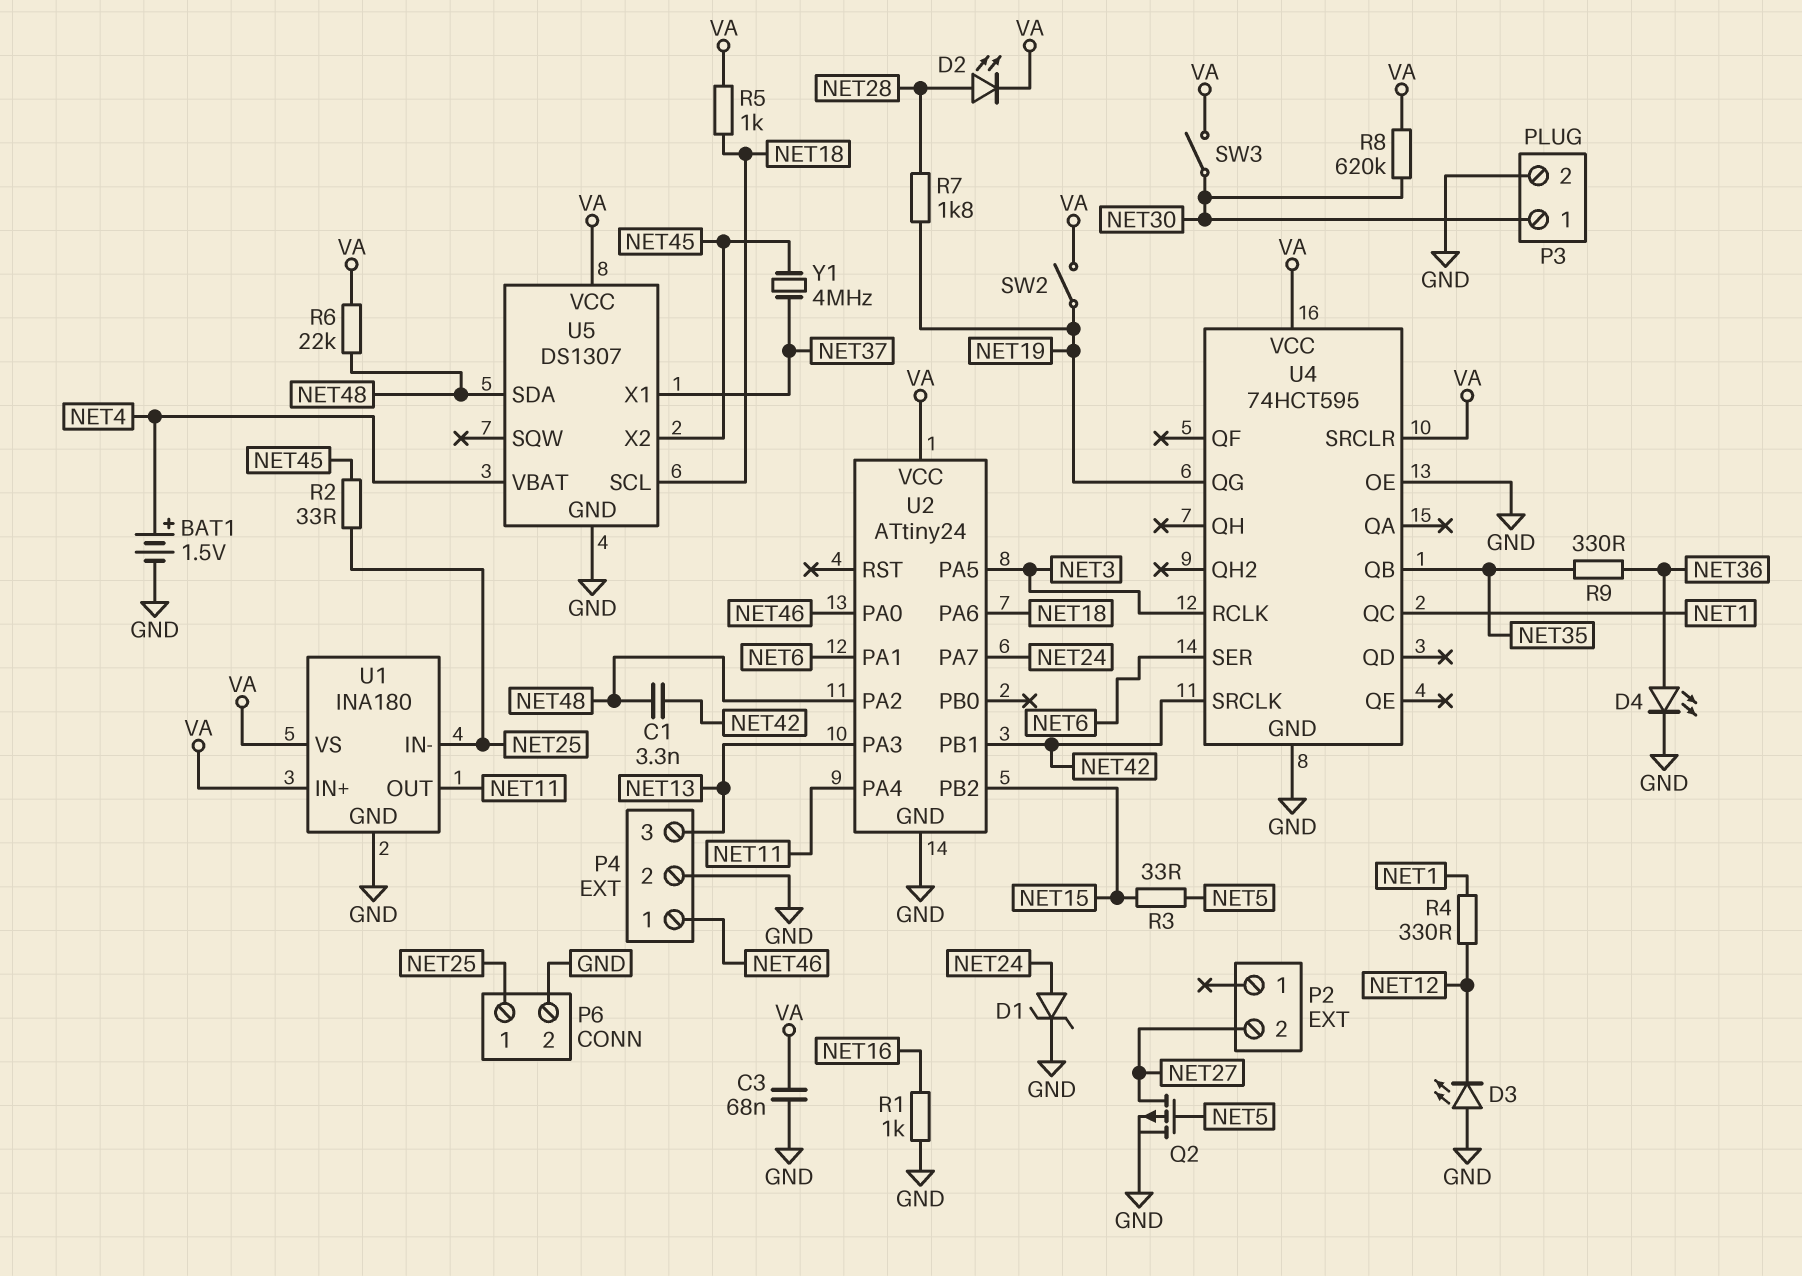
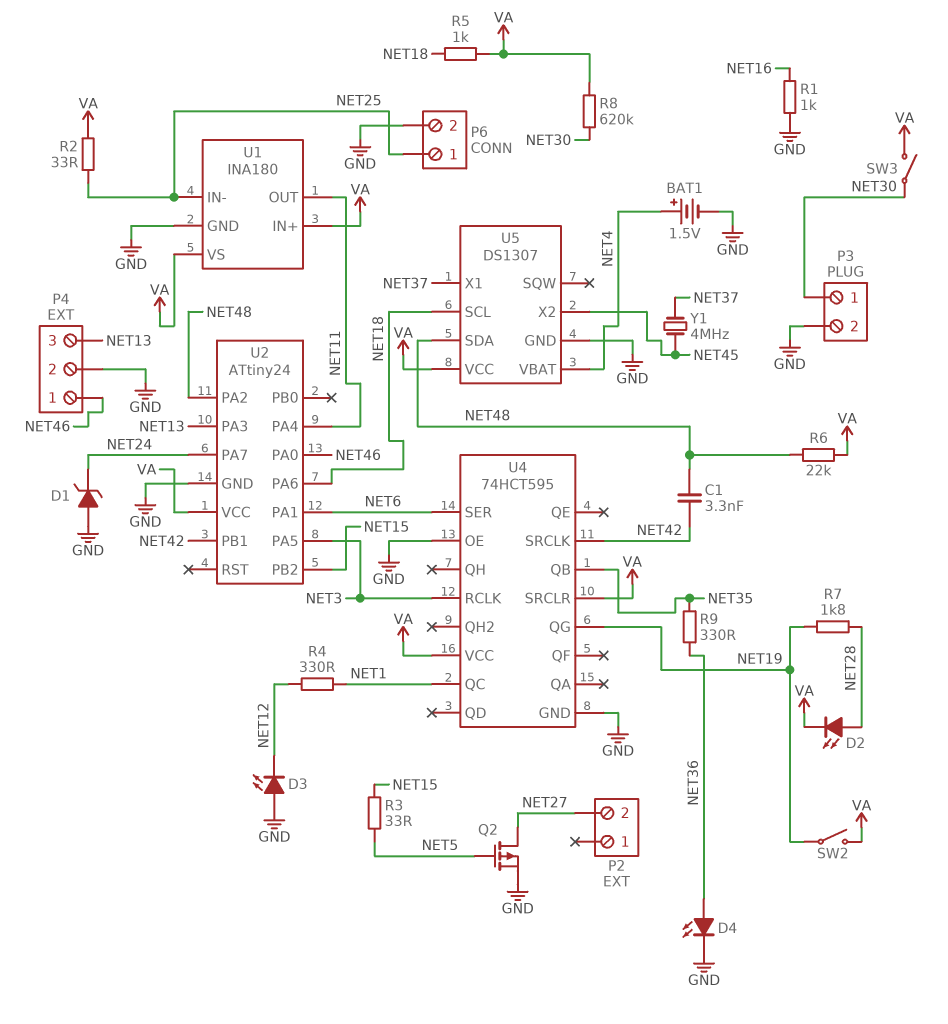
C3: 68nF (GND, VA) -> none
D1: zener (A NET24, K GND) -> zener (A GND, K NET24)
R2: 33 (NET25, NET45) -> 33 (NET25, VA)

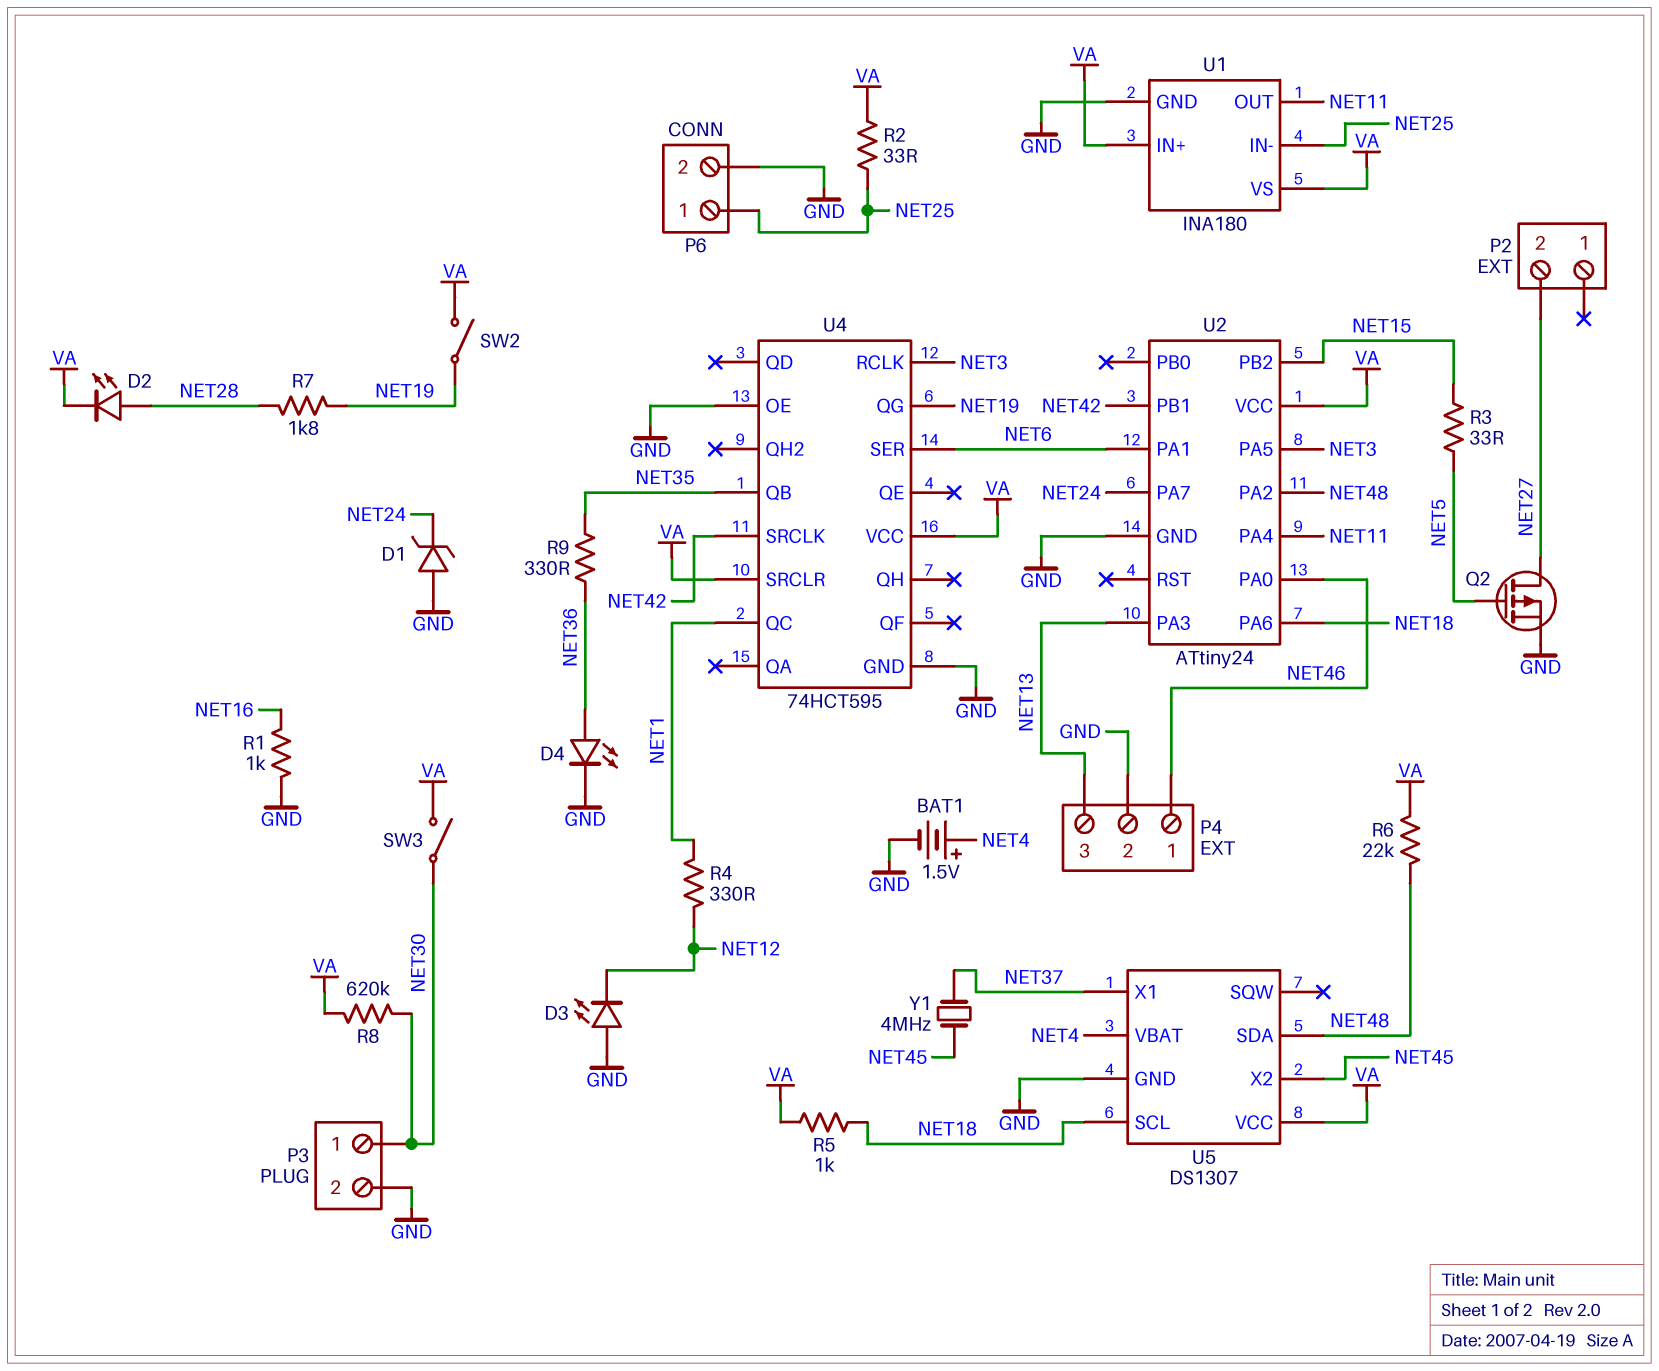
C1: 3.3nF (NET42, NET48) -> none

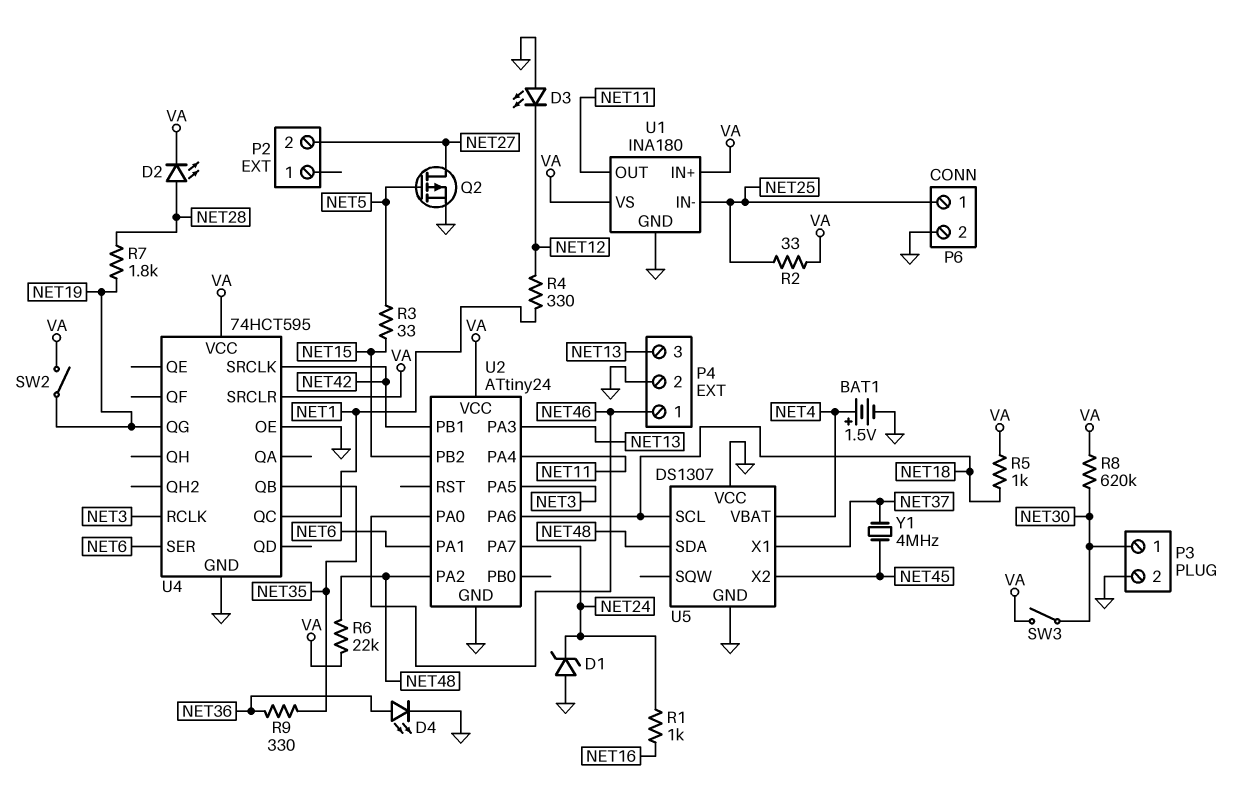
R1: 1k (GND, NET16) -> 1k (NET16, NET24)
U5 pin VCC: VA -> GND

